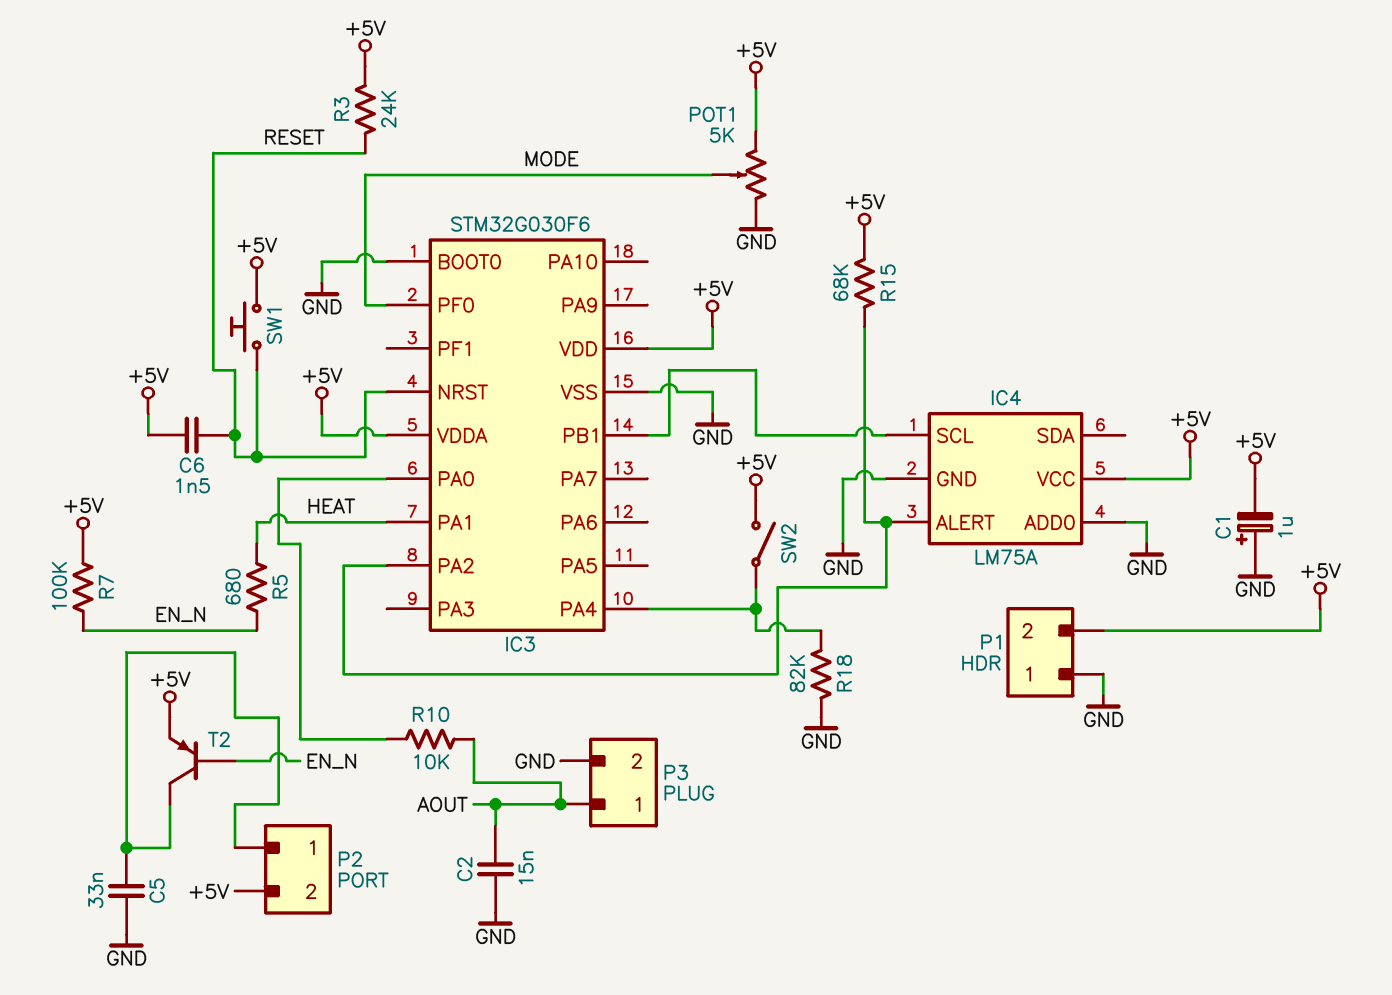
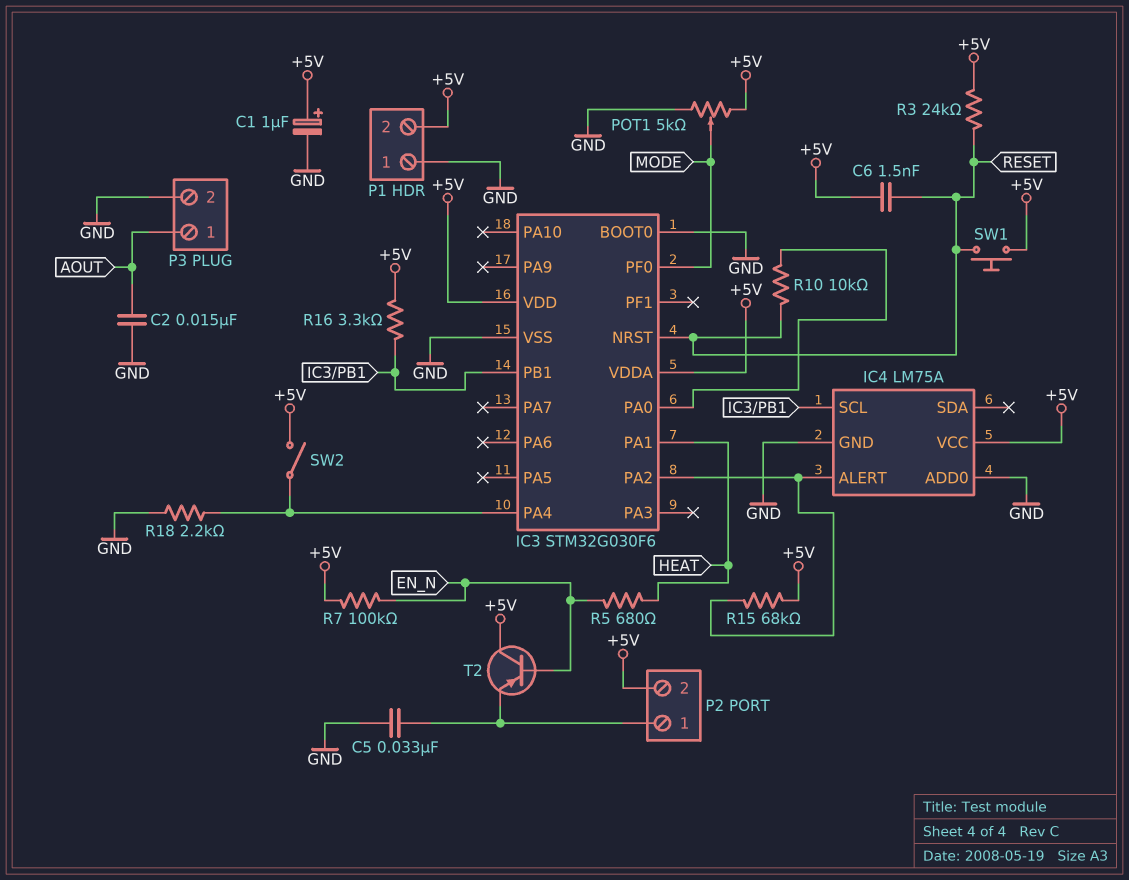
C1: 1uF (plus GND, minus +5V) -> 1uF (plus +5V, minus GND)
R10: 10k (AOUT, IC3/PA0) -> 10k (IC3/PA0, RESET)
R16: none -> 3.3k (+5V, IC3/PB1)
R18: 82k (GND, IC3/PA4) -> 2.2k (GND, IC3/PA4)
T2: PNP (B EN_N, C P2/1, E +5V) -> PNP (B EN_N, C +5V, E P2/1)

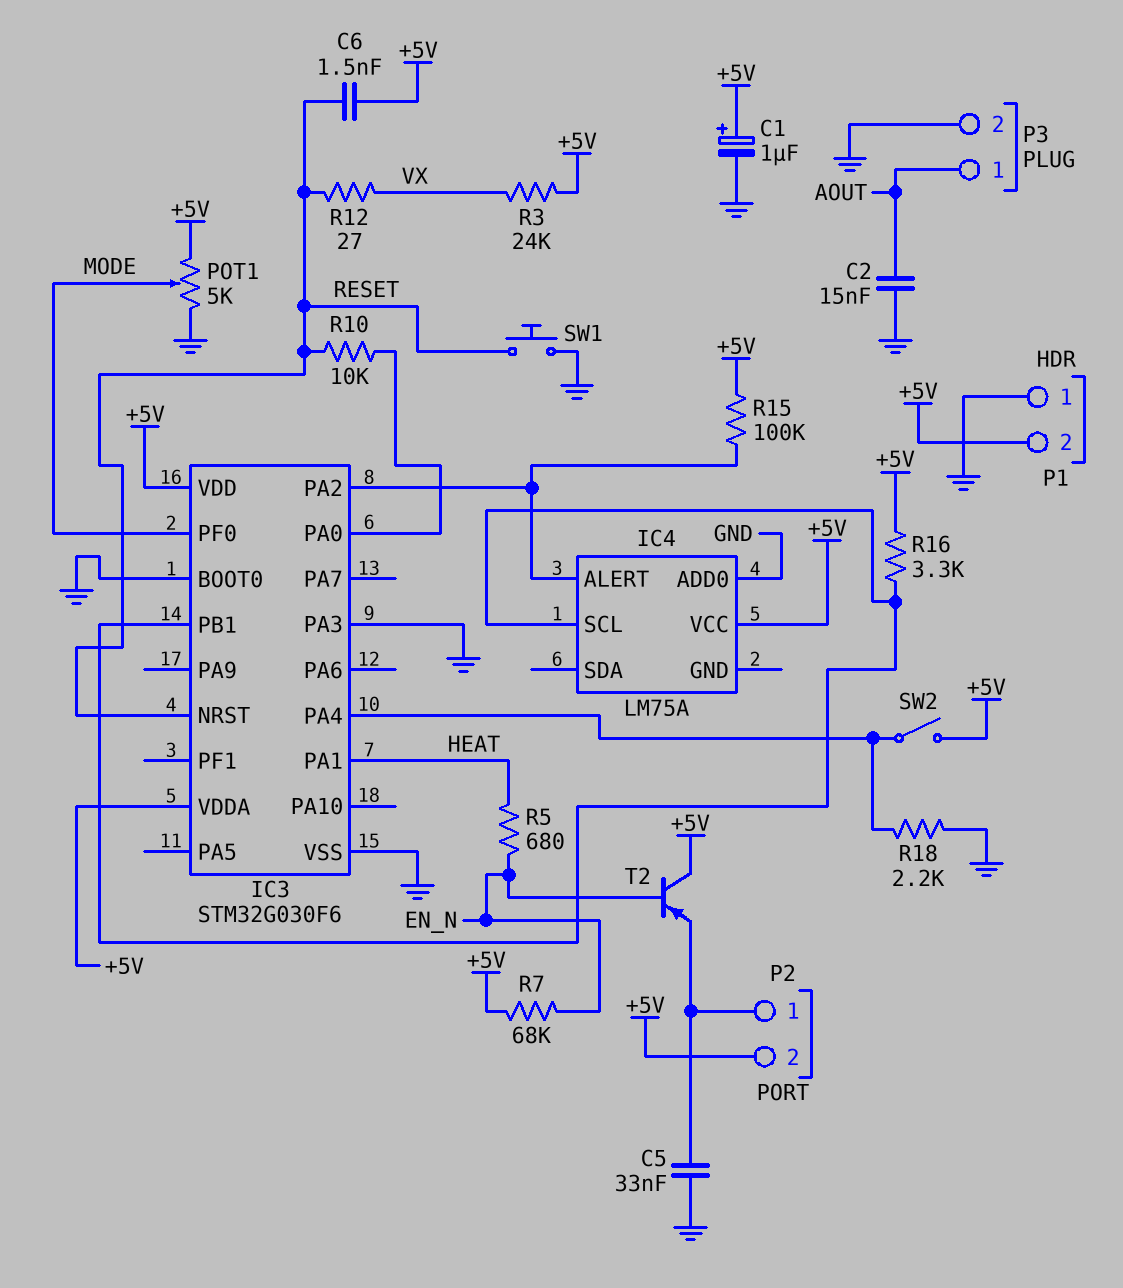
IC3 pin PA3: none -> GND
IC4 pin GND: GND -> none
R3: 24k (+5V, RESET) -> 24k (+5V, VX)
R7: 100k (+5V, EN_N) -> 68k (+5V, EN_N)
R12: none -> 27 (RESET, VX)
R15: 68k (+5V, IC3/PA2) -> 100k (+5V, IC3/PA2)
SW1: button (+5V, RESET) -> button (GND, RESET)

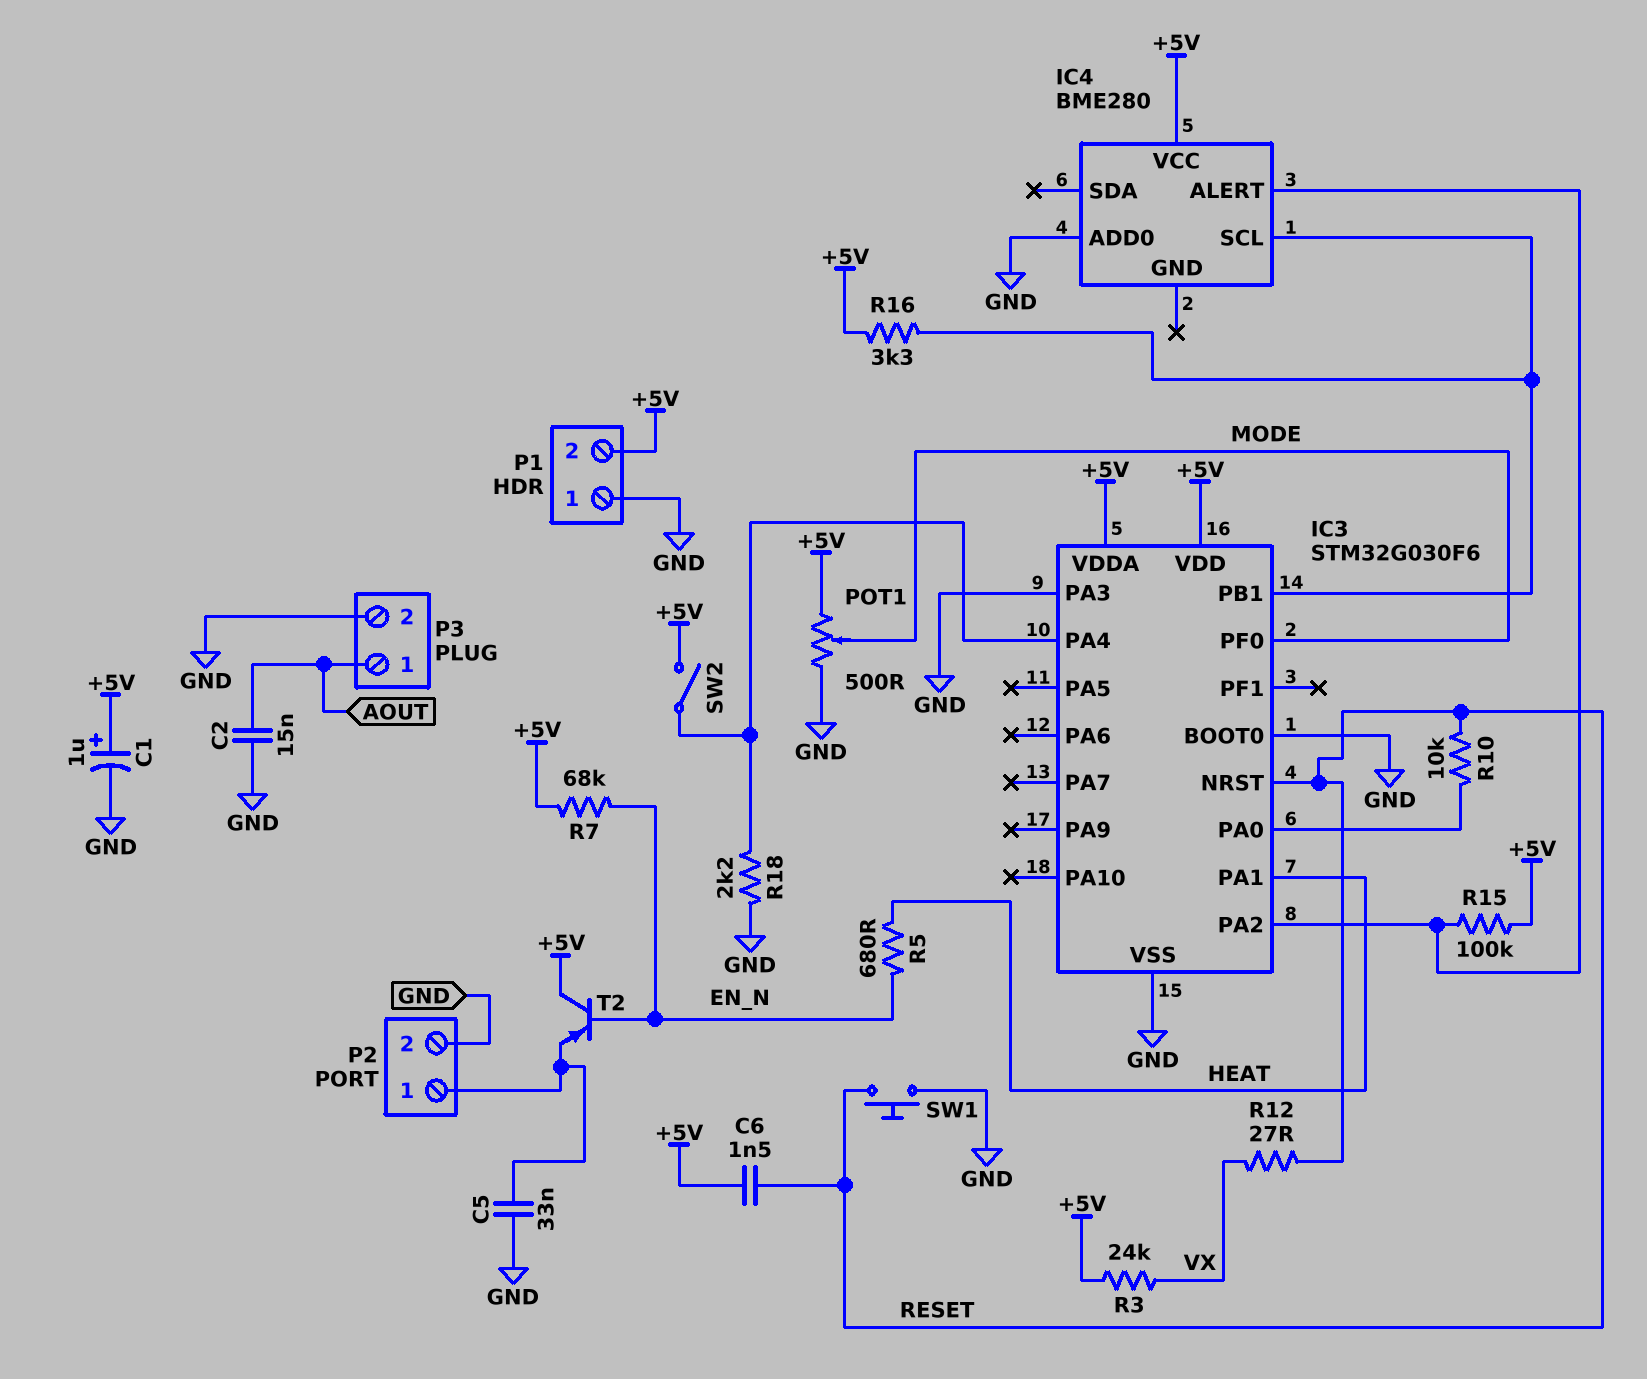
IC4: LM75A -> BME280
P2 pin 2: +5V -> GND
POT1: 5k (+5V, GND, wiper MODE) -> 500 (+5V, GND, wiper MODE)

